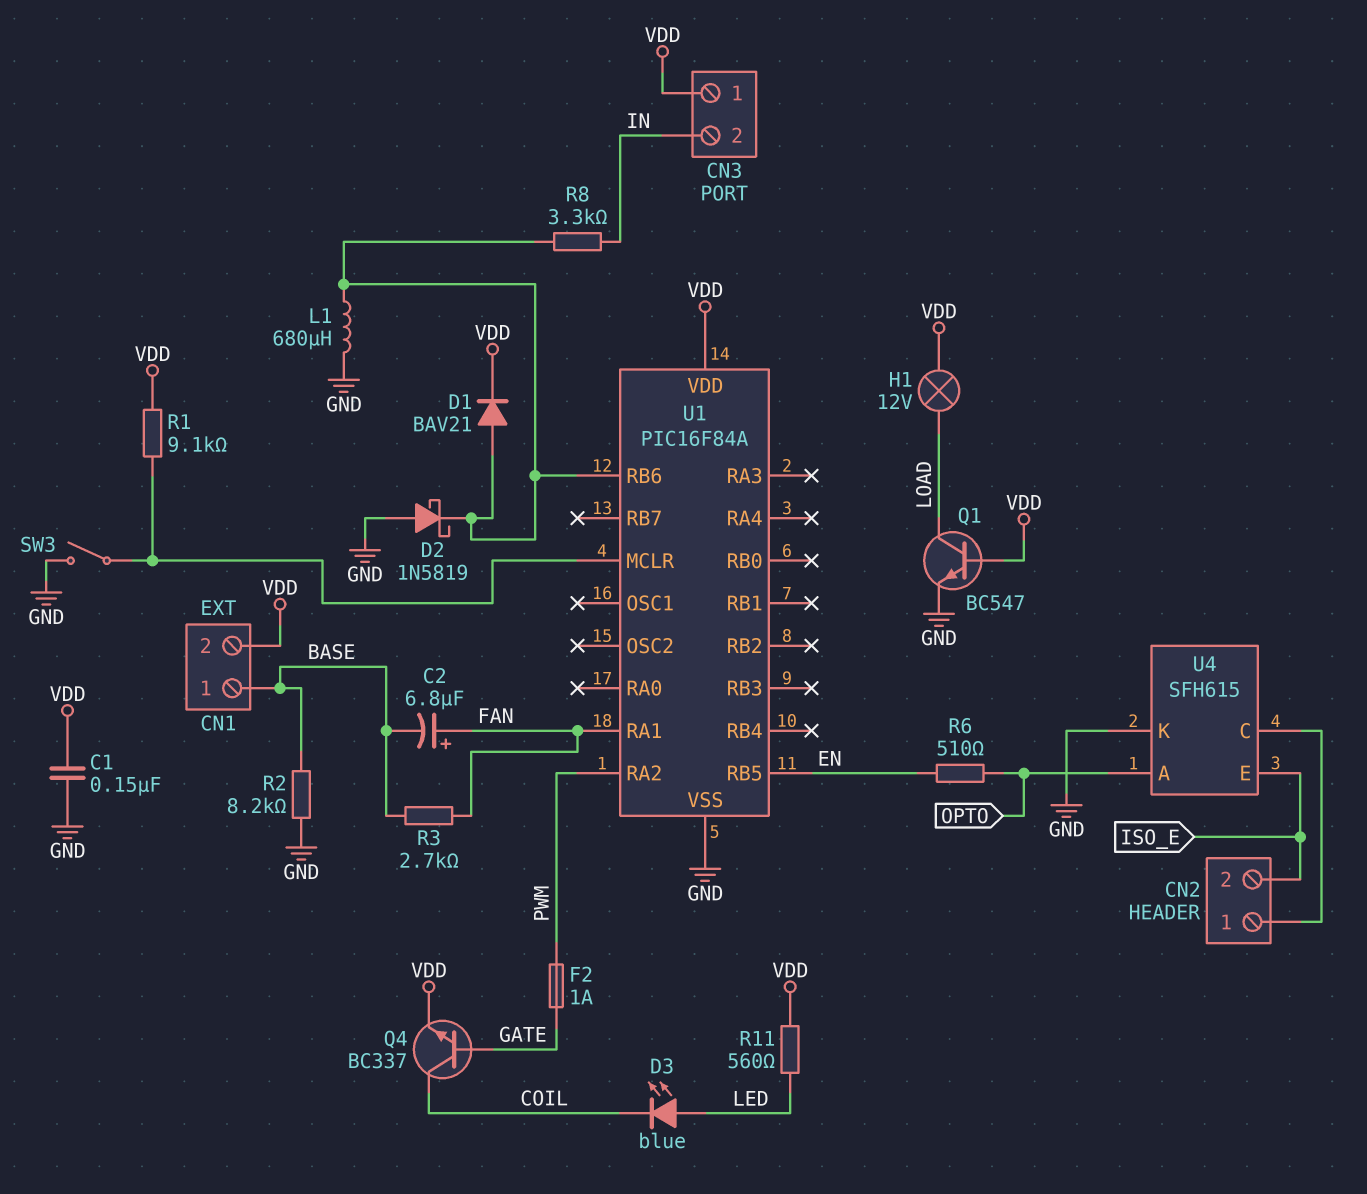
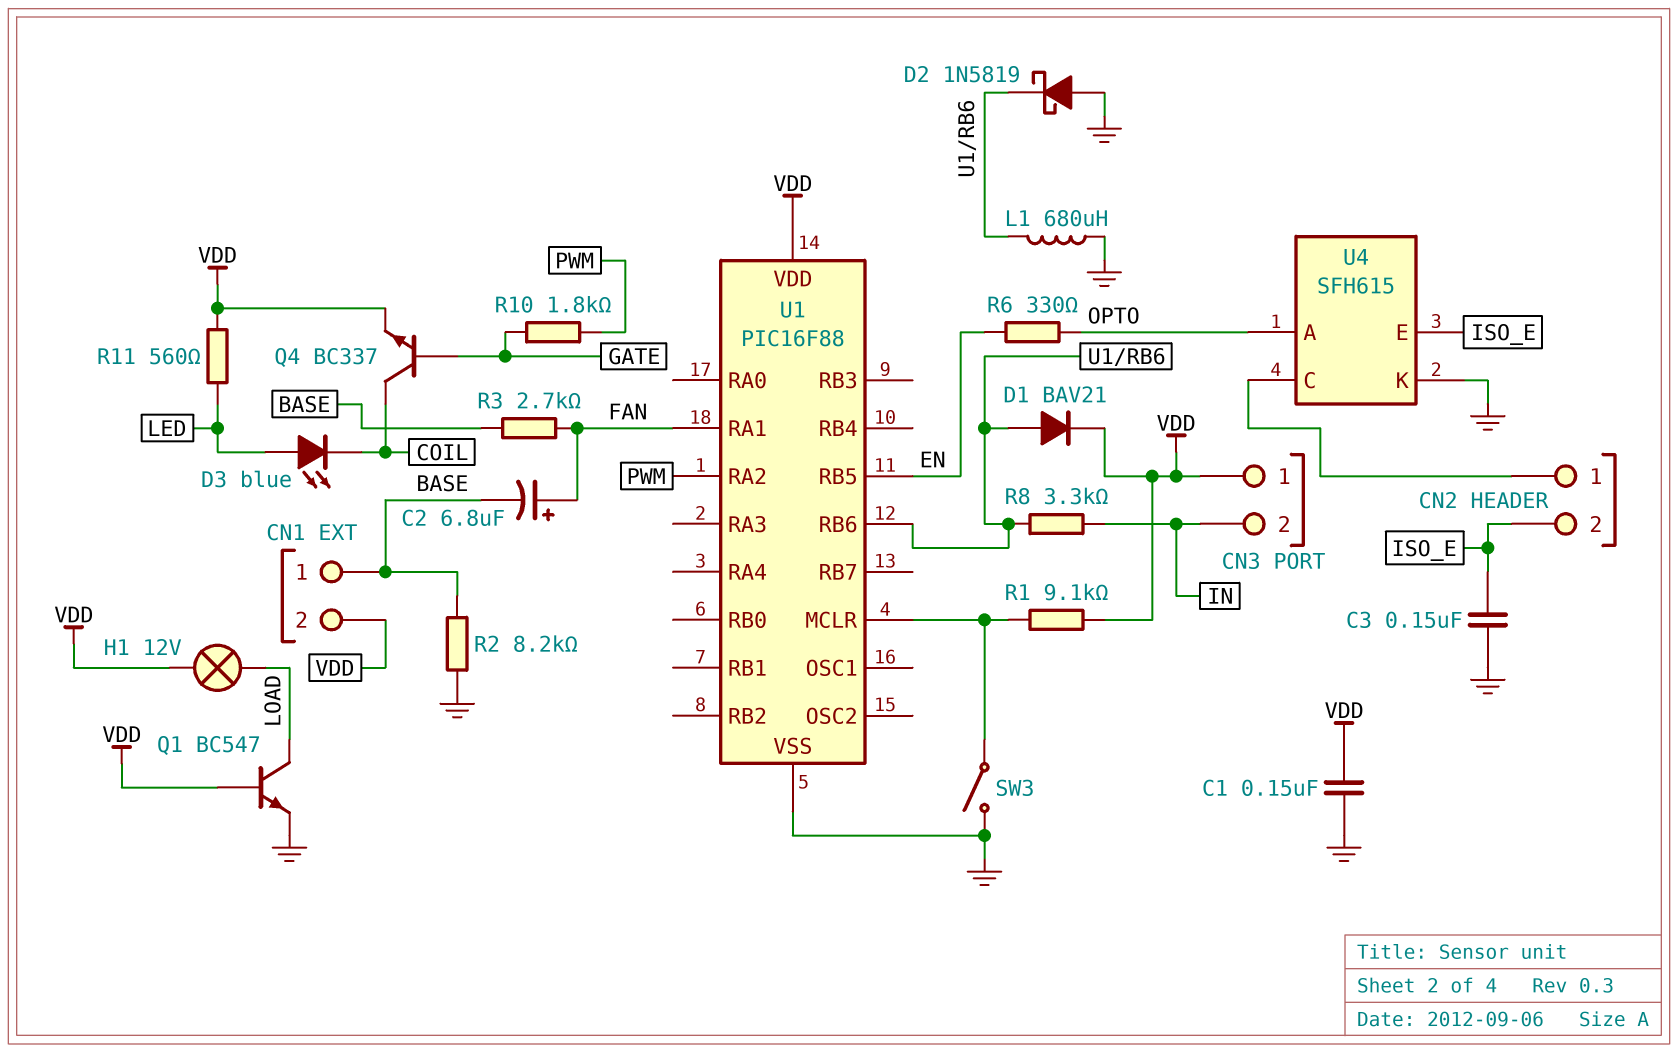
C3: none -> 150nF (GND, ISO_E)
F2: 1A (GATE, PWM) -> none
R6: 510 (EN, OPTO) -> 330 (EN, OPTO)
R10: none -> 1.8k (GATE, PWM)
U1: PIC16F84A -> PIC16F88

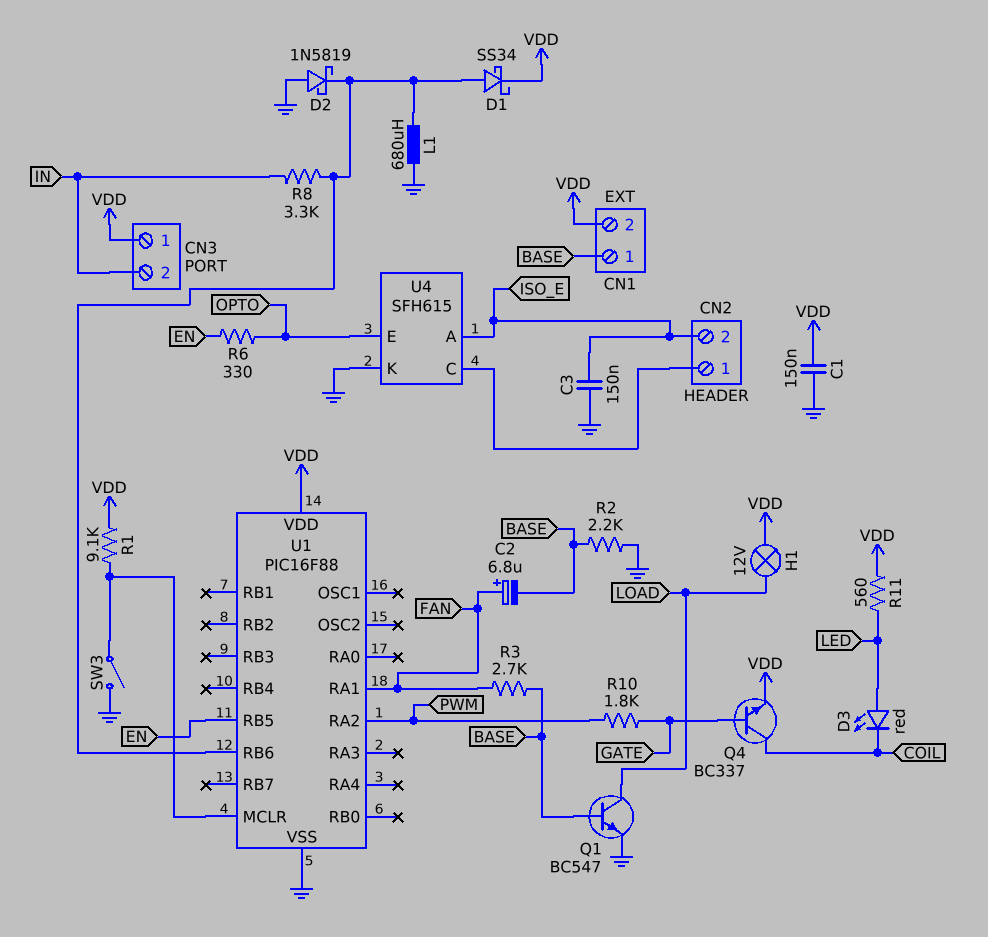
D1: diode BAV21 (A U1/RB6, K VDD) -> schottky SS34 (A U1/RB6, K VDD)
D3: LED blue (A LED, K COIL) -> LED red (A LED, K COIL)
Q1: NPN BC547 (B VDD, C LOAD, E GND) -> NPN BC547 (B BASE, C LOAD, E GND)
R2: 8.2k (BASE, GND) -> 2.2k (BASE, GND)
U4 pin A: OPTO -> ISO_E
U4 pin E: ISO_E -> OPTO

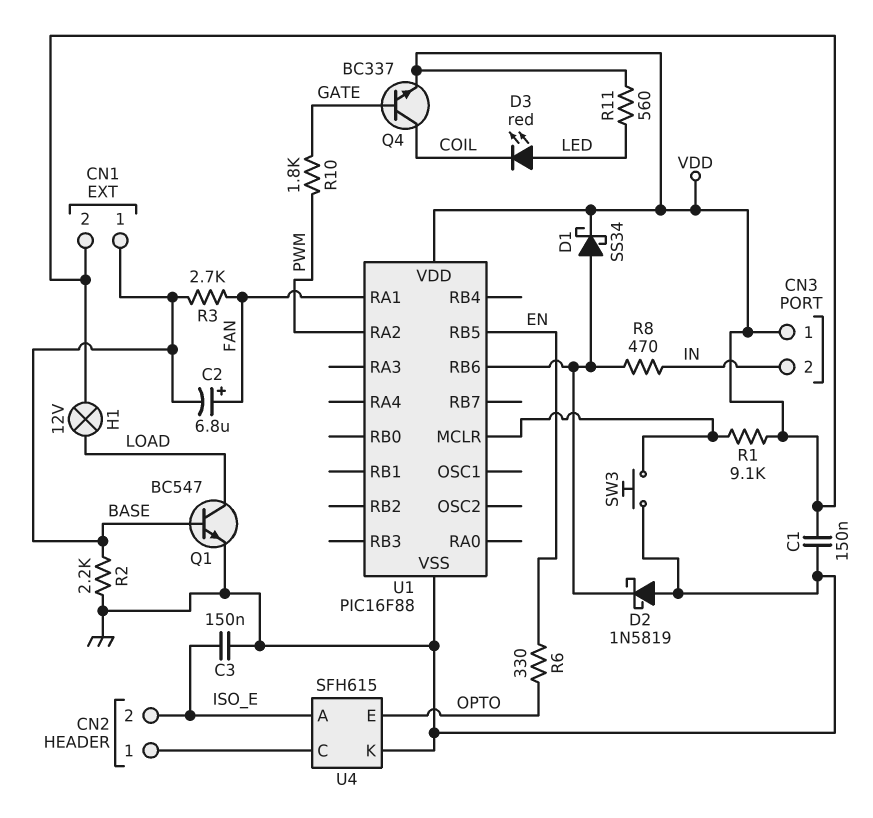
L1: 680uH (GND, U1/RB6) -> none
R8: 3.3k (IN, U1/RB6) -> 470 (IN, U1/RB6)
SW3: switch (GND, U1/MCLR) -> button (GND, U1/MCLR)

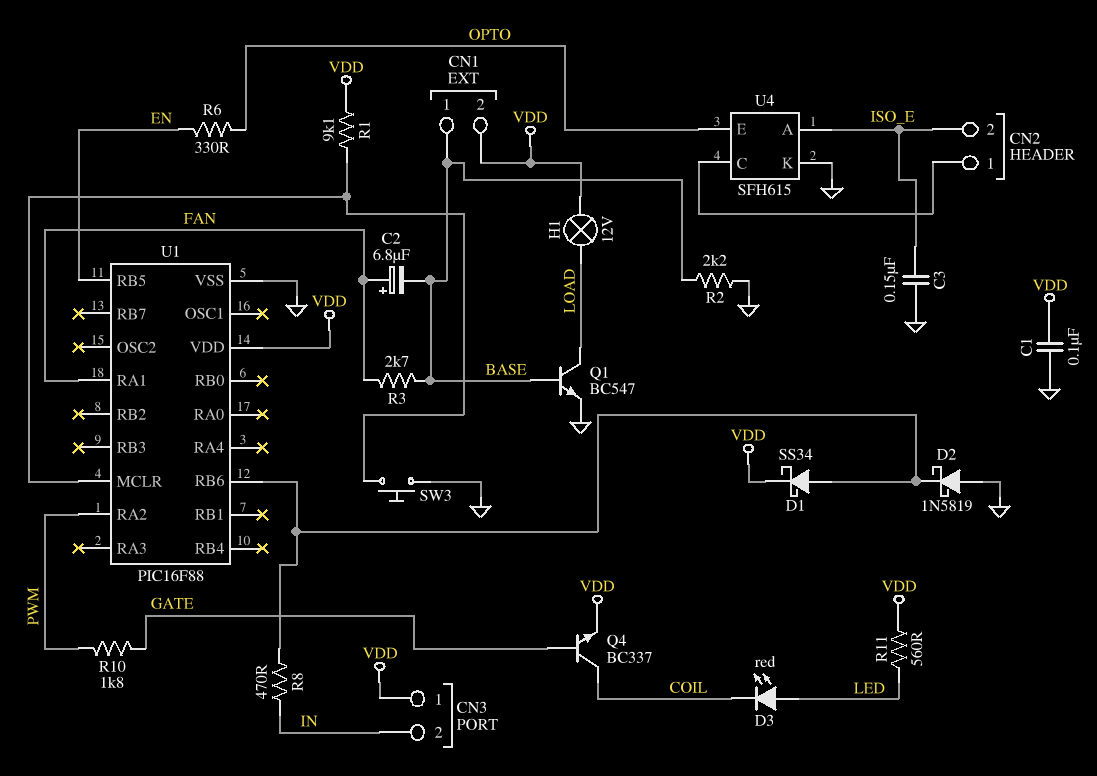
C1: 150nF (GND, VDD) -> 100nF (GND, VDD)

